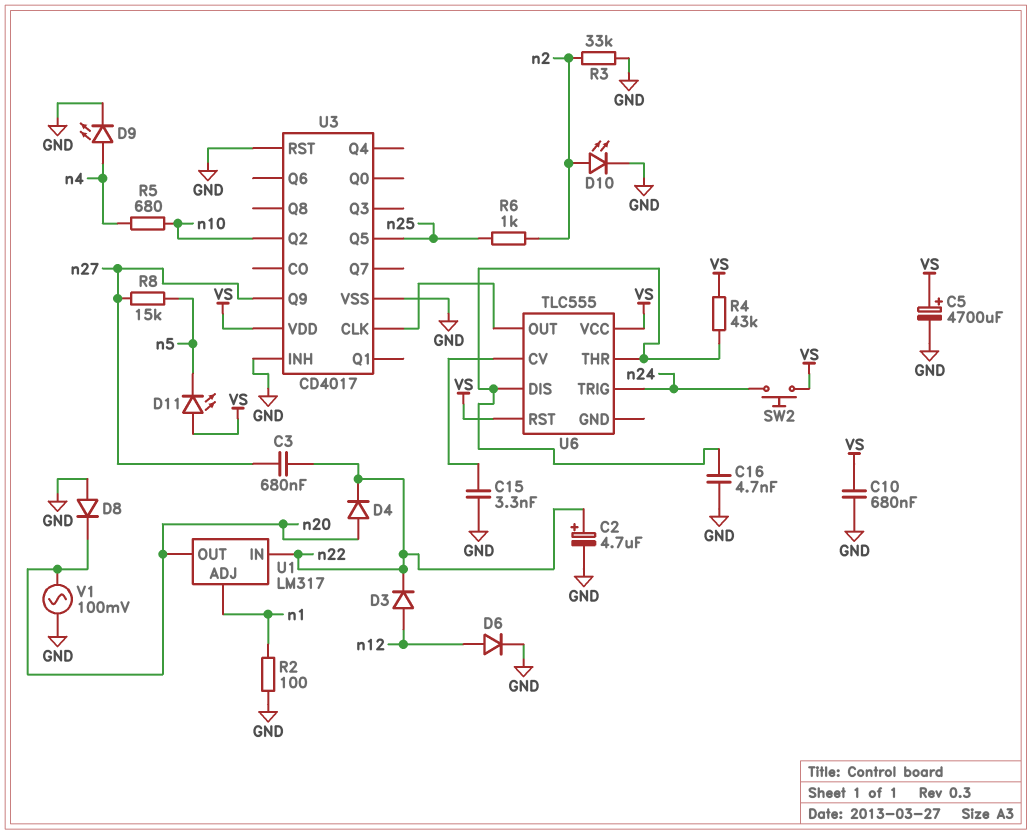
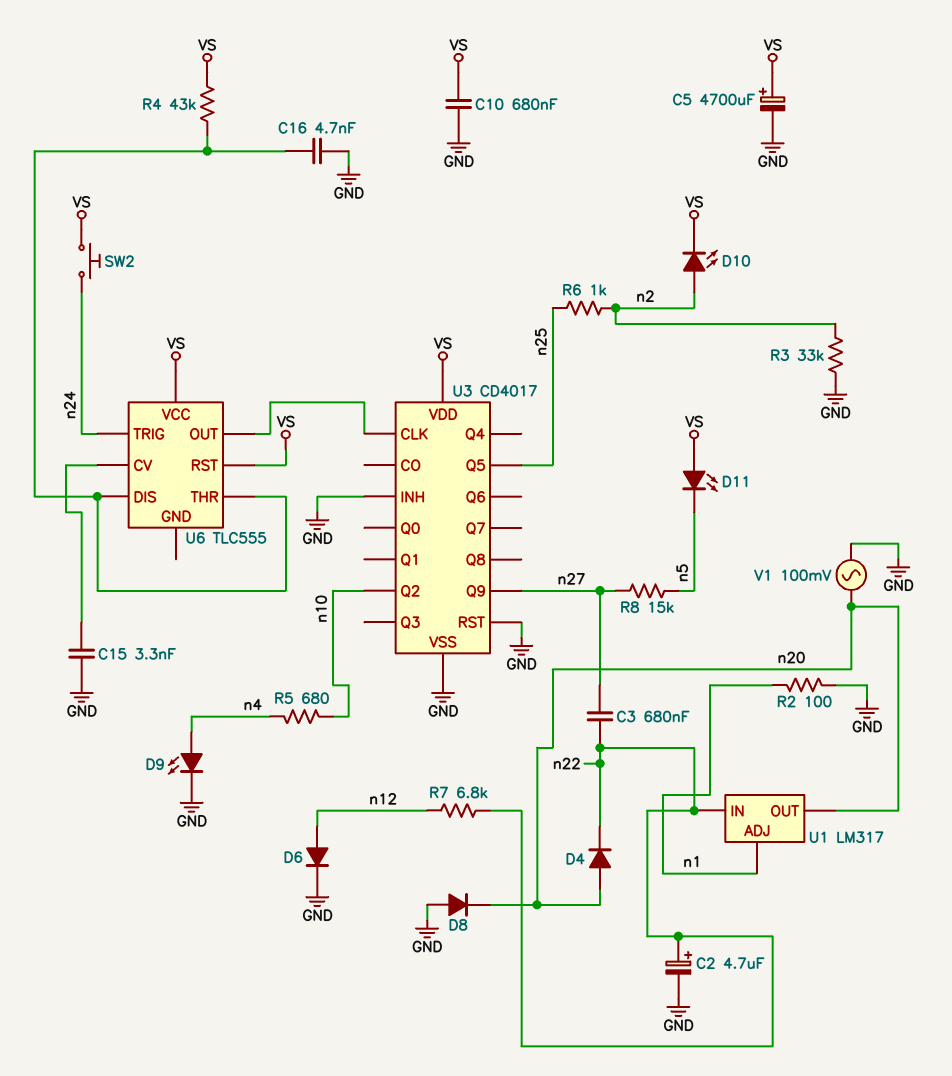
D3: diode (A n12, K n22) -> none
D10: LED (A n2, K GND) -> LED (A n2, K VS)
R7: none -> 6.8k (n12, n22)

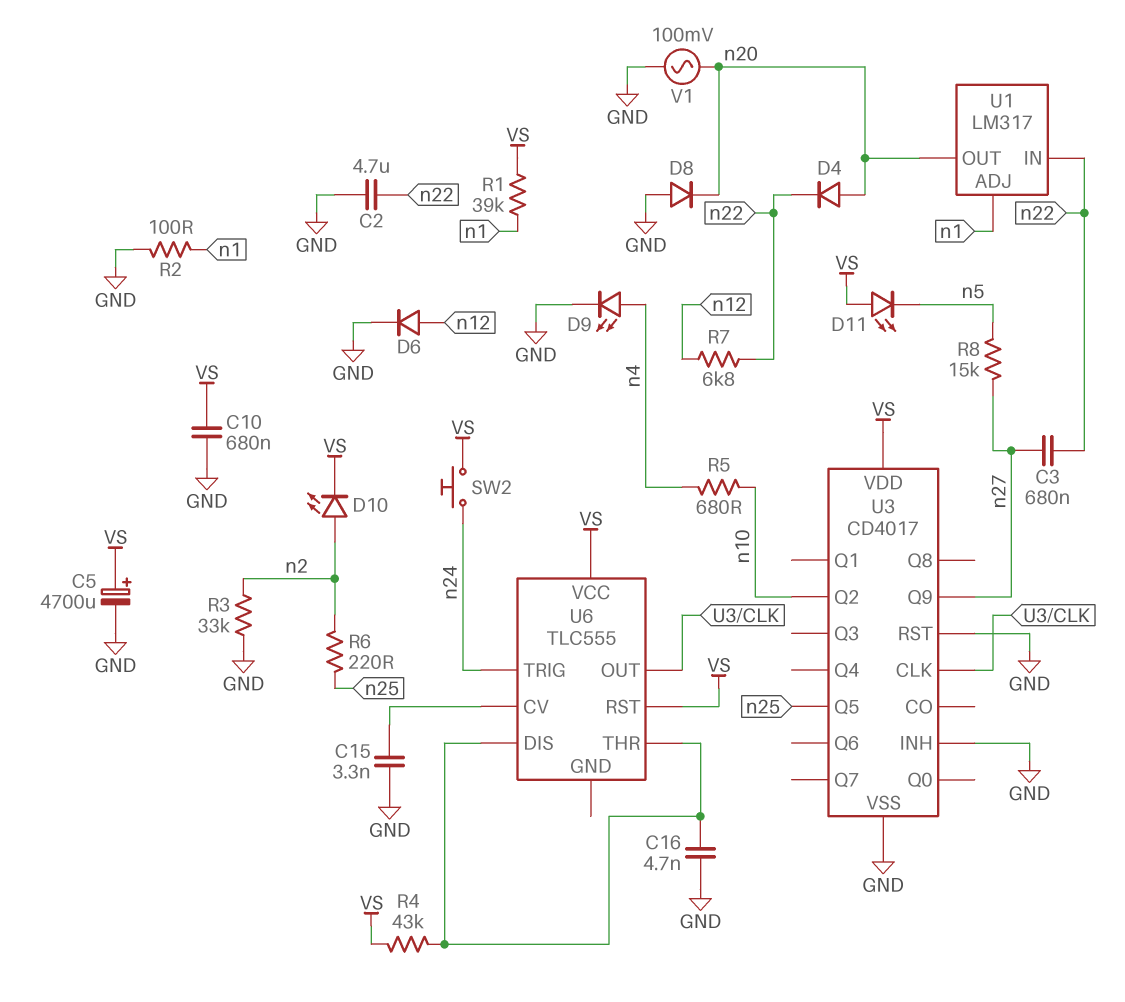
C2: 4.7uF (plus n22, minus GND) -> 4.7uF (GND, n22)
R1: none -> 39k (VS, n1)
R6: 1k (n2, n25) -> 220 (n2, n25)

